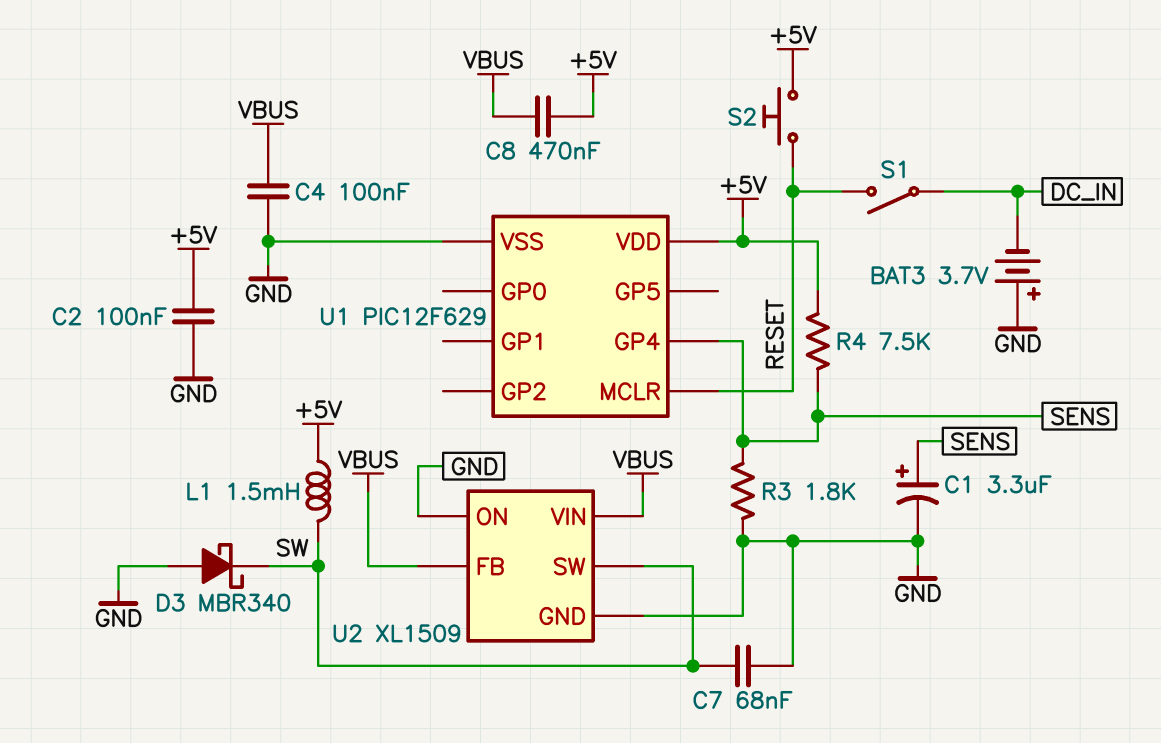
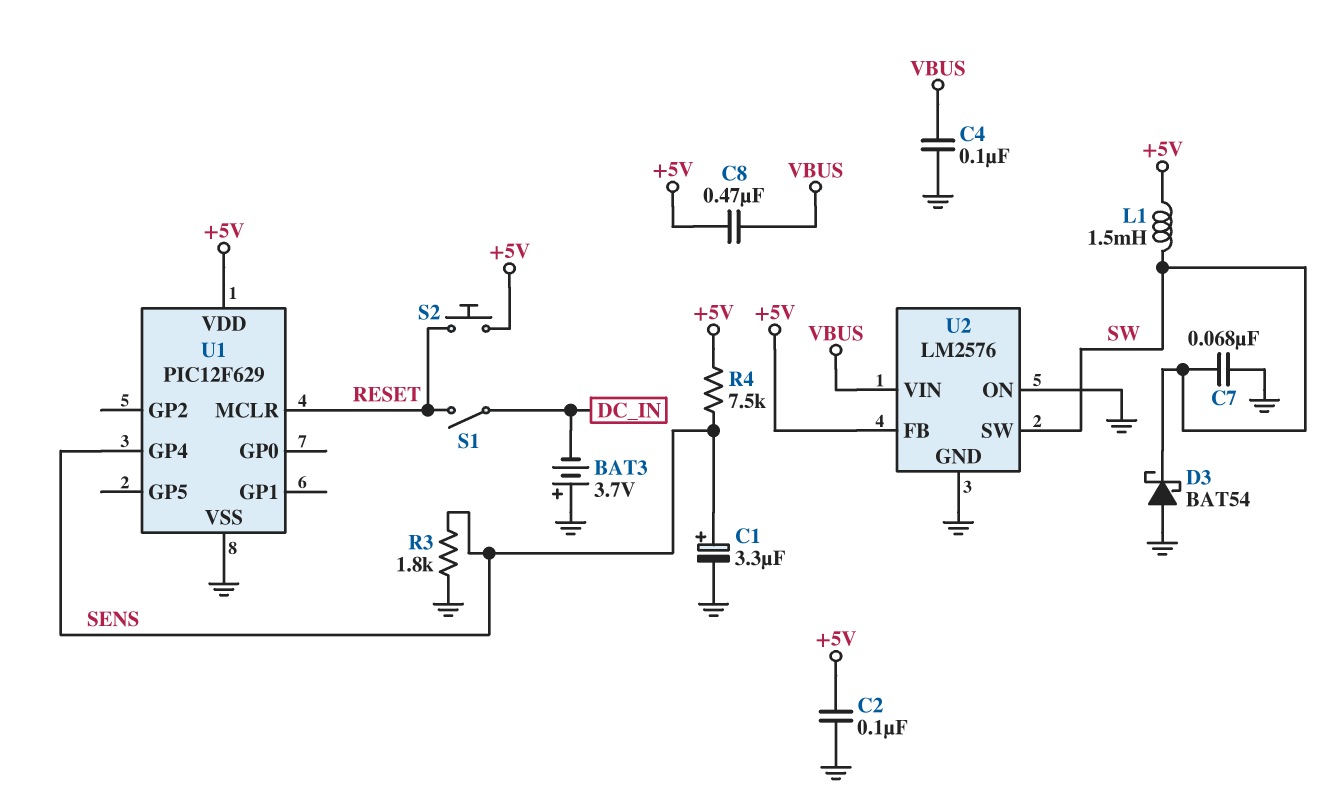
D3: schottky MBR340 (A GND, K SW) -> schottky BAT54 (A GND, K SW)
U2: XL1509 -> LM2576
U2 pin FB: VBUS -> +5V

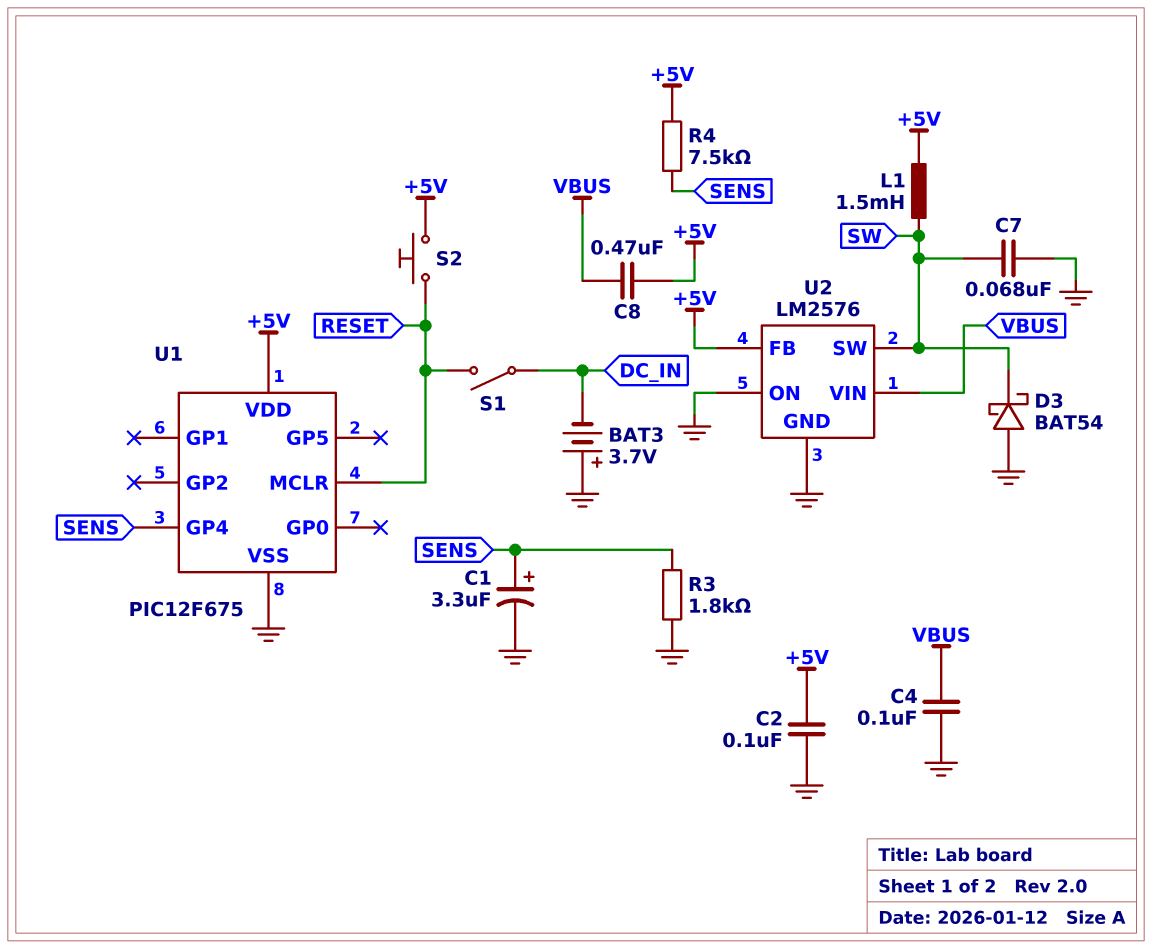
U1: PIC12F629 -> PIC12F675

